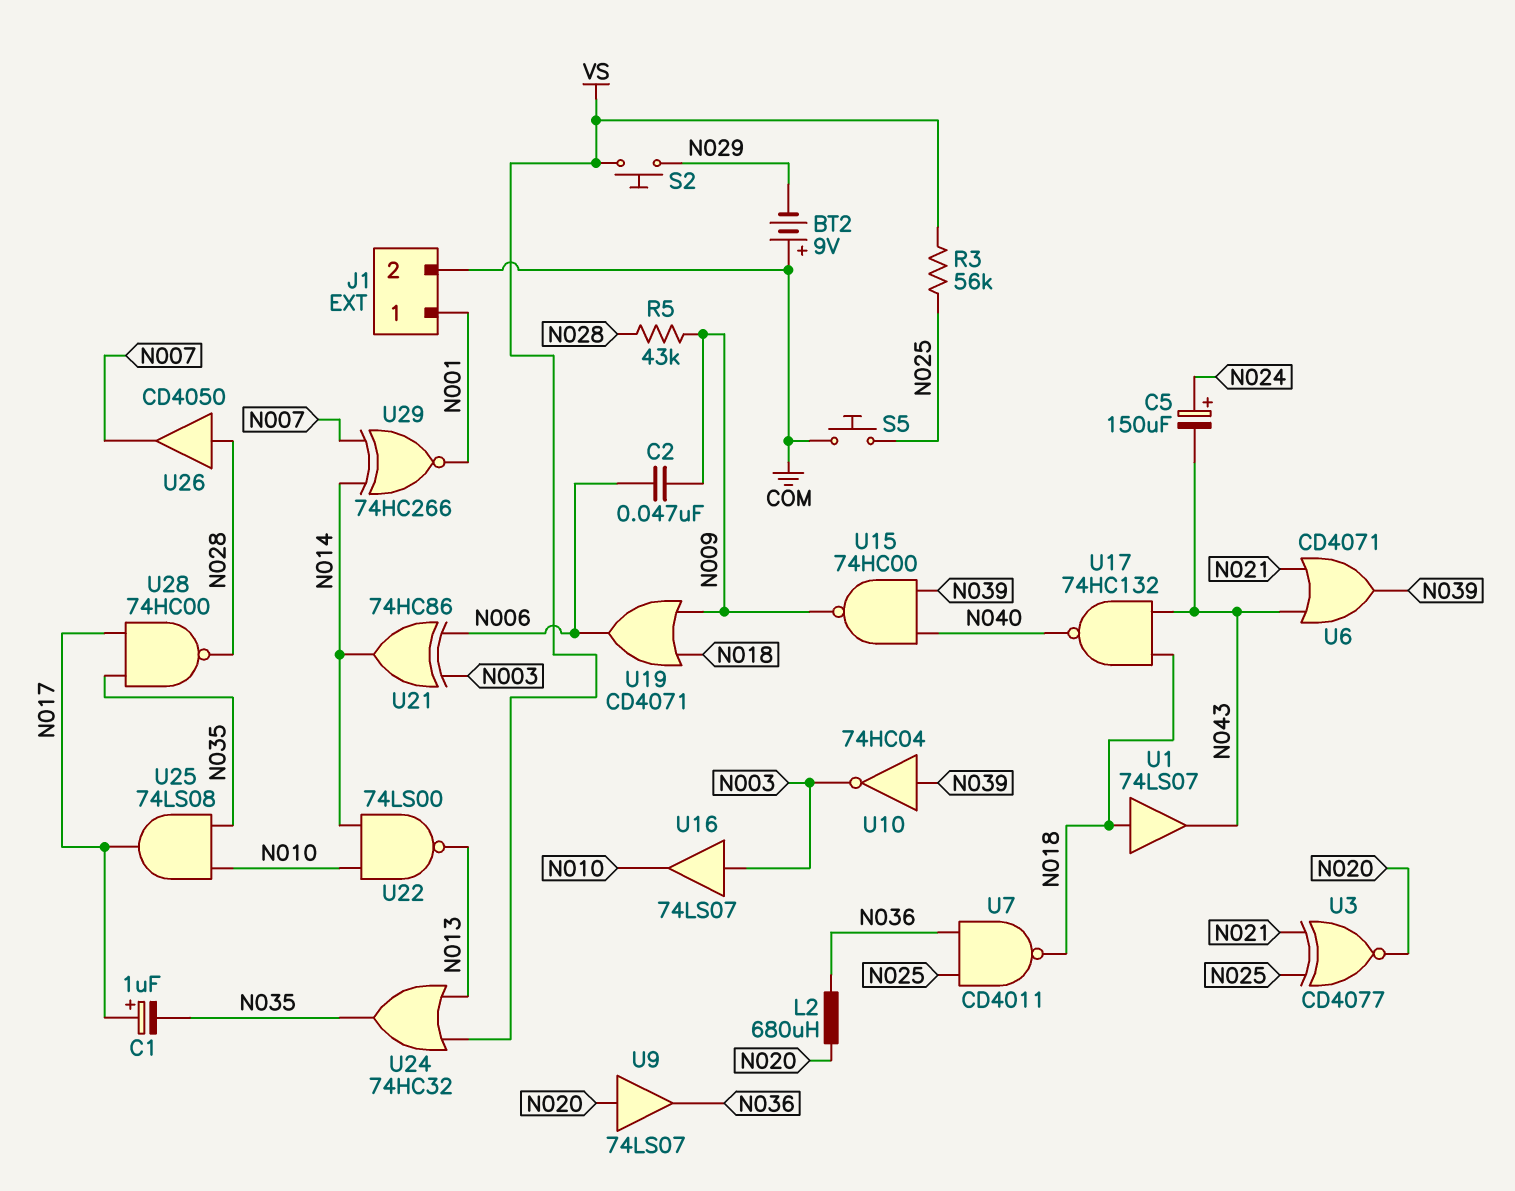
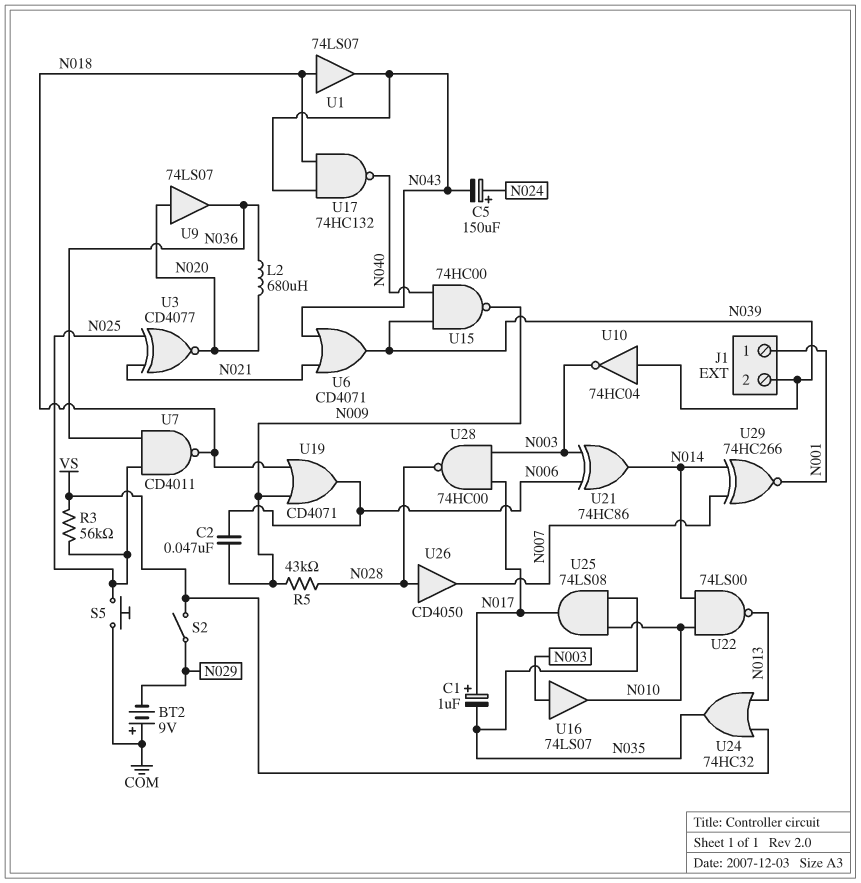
J1 pin 2: COM -> N039
S2: button (N029, VS) -> switch (N029, VS)
U28: NAND 74HC00 (in N017, in N035, out N028) -> NAND 74HC00 (in N003, in N017, out N028)

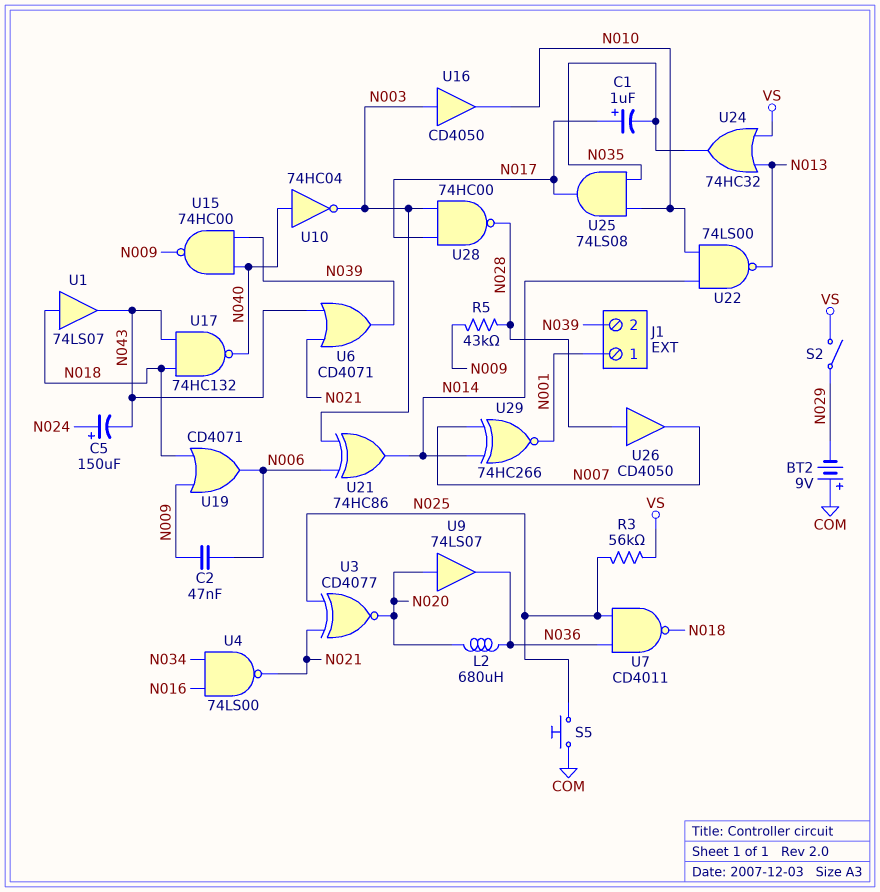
U4: none -> NAND 74LS00 (in N016, in N034, out N021)
U10: NOT 74HC04 (in N039, out N003) -> NOT 74HC04 (in N040, out N003)
U16: buffer 74LS07 (in N003, out N010) -> buffer CD4050 (in N003, out N010)

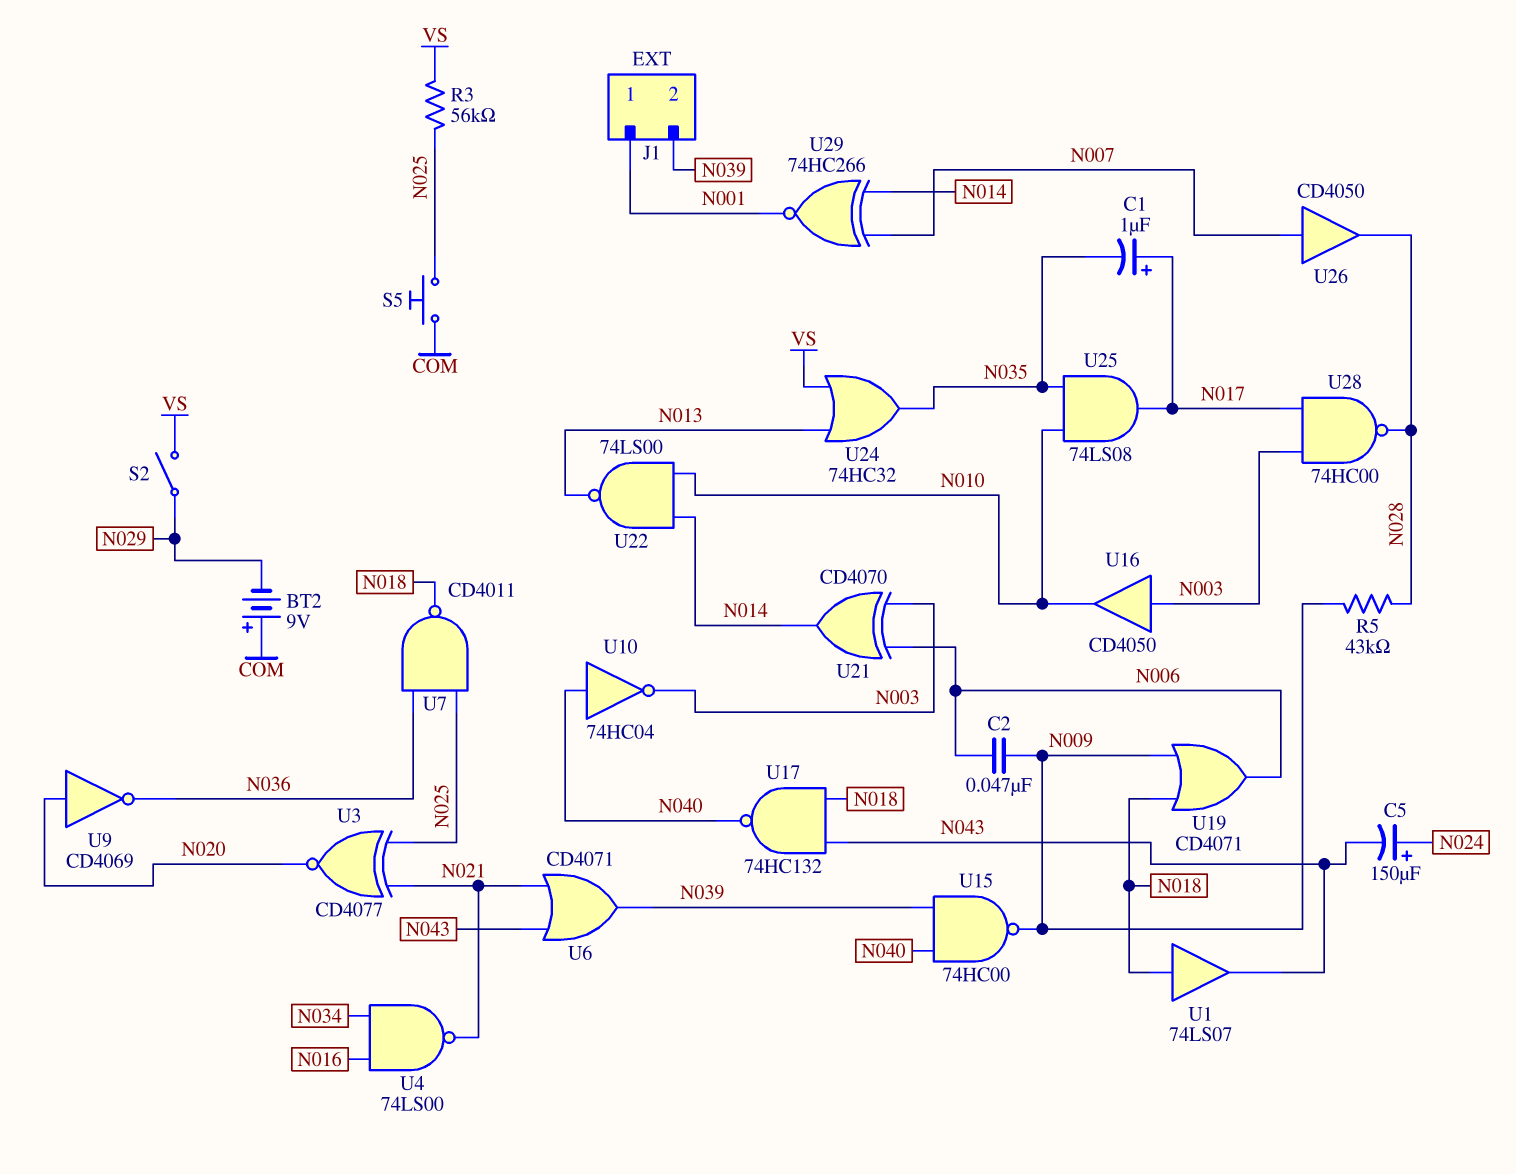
L2: 680uH (N020, N036) -> none
U9: buffer 74LS07 (in N020, out N036) -> NOT CD4069 (in N020, out N036)
U21: XOR 74HC86 (in N003, in N006, out N014) -> XOR CD4070 (in N003, in N006, out N014)
U26: buffer CD4050 (in N028, out N007) -> buffer CD4050 (in N007, out N028)

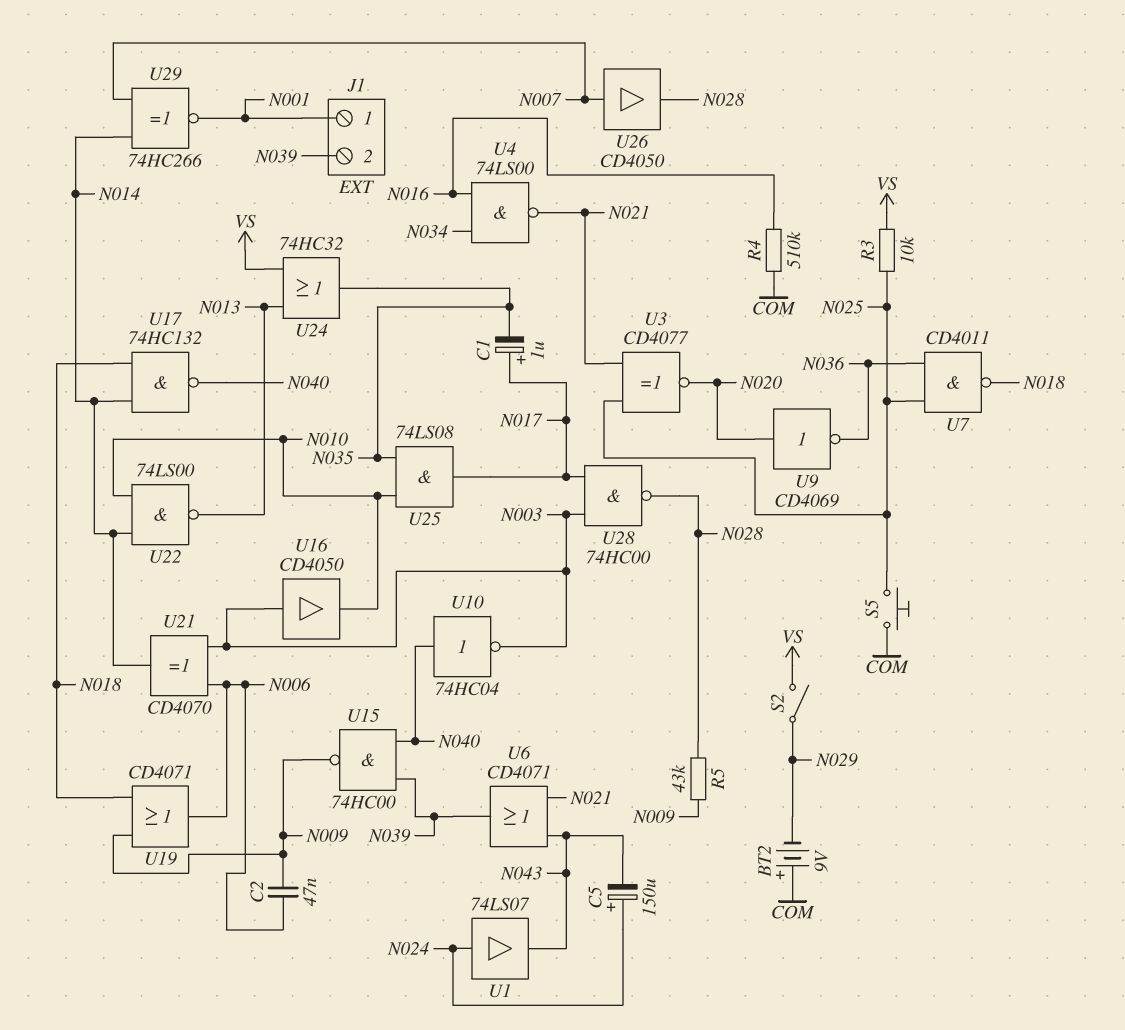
R3: 56k (N025, VS) -> 10k (N025, VS)
R4: none -> 510k (COM, N016)
U1: buffer 74LS07 (in N018, out N043) -> buffer 74LS07 (in N024, out N043)
U17: NAND 74HC132 (in N018, in N043, out N040) -> NAND 74HC132 (in N014, in N018, out N040)

